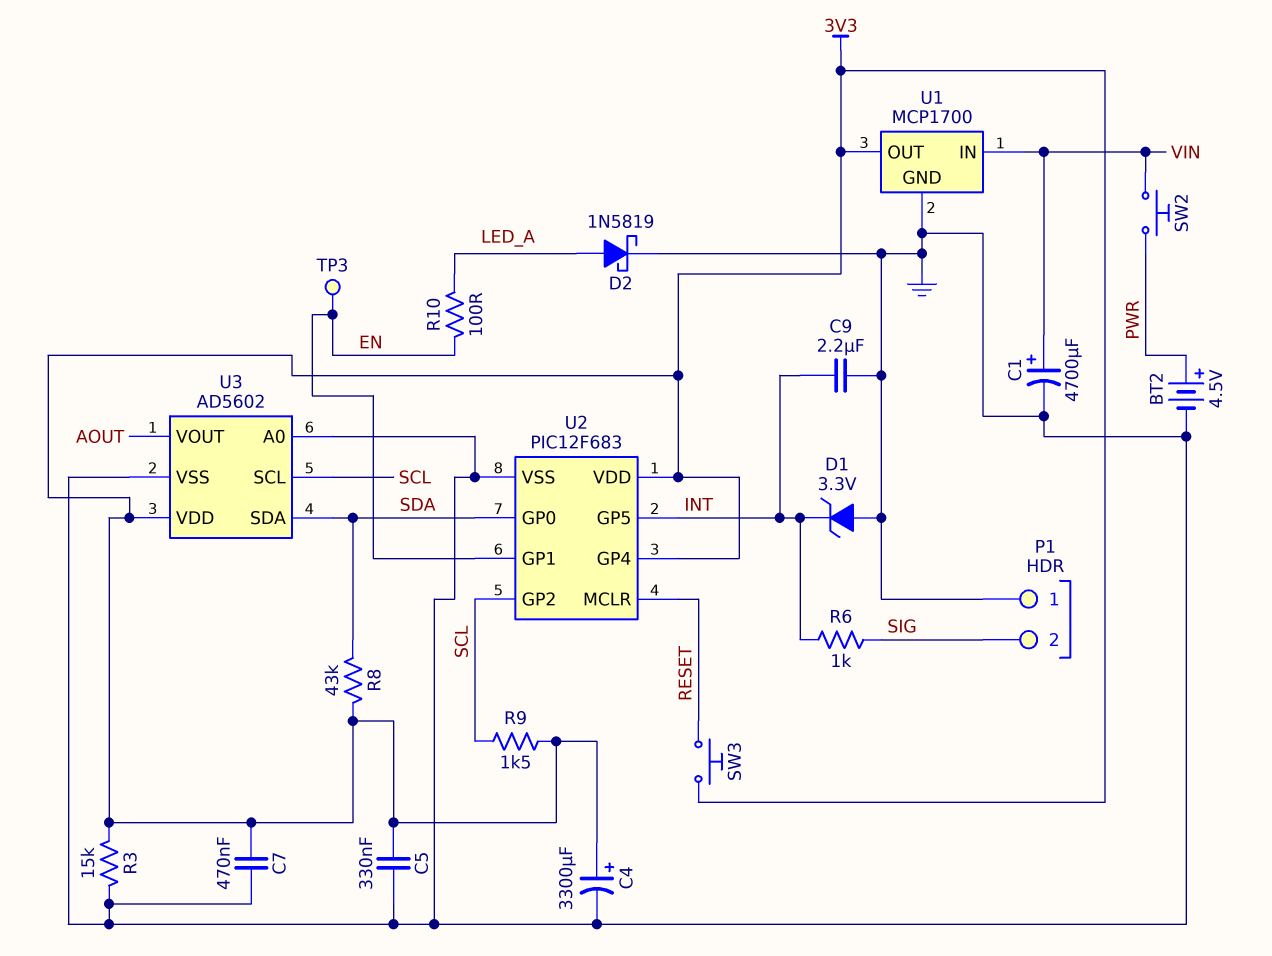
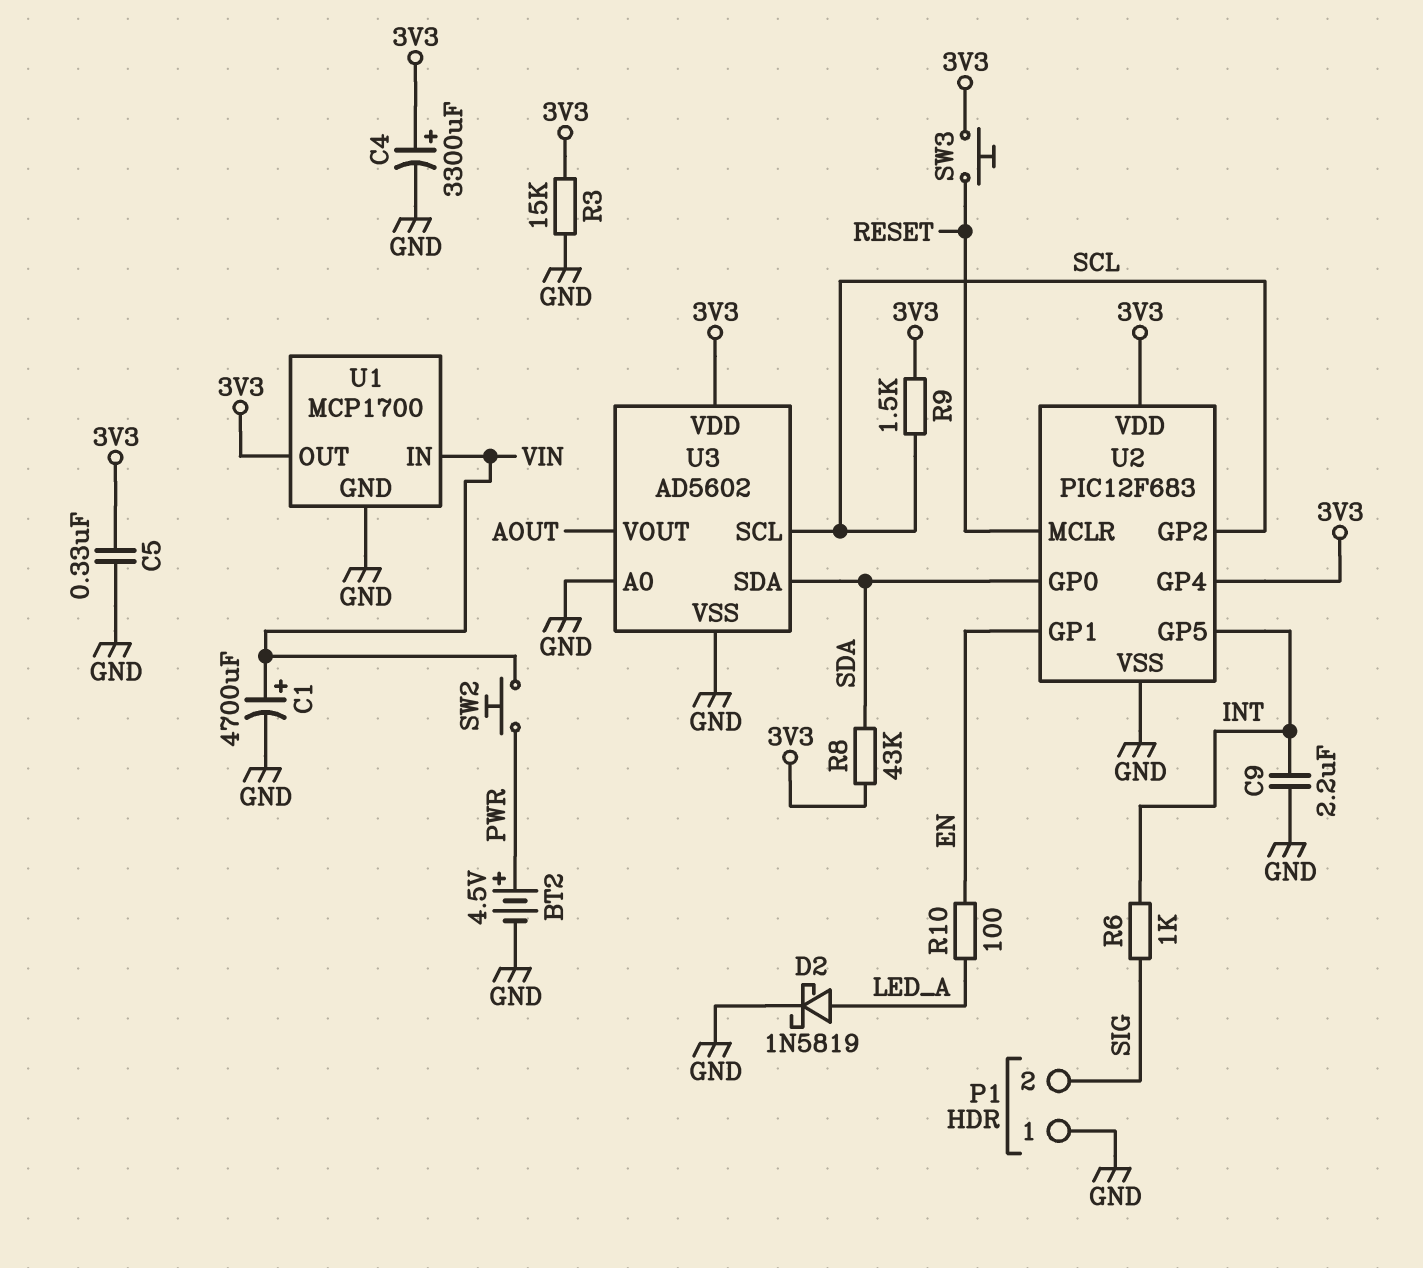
C7: 470nF (3V3, GND) -> none
D1: zener 3.3V (A GND, K INT) -> none
TP3: test point (EN) -> none

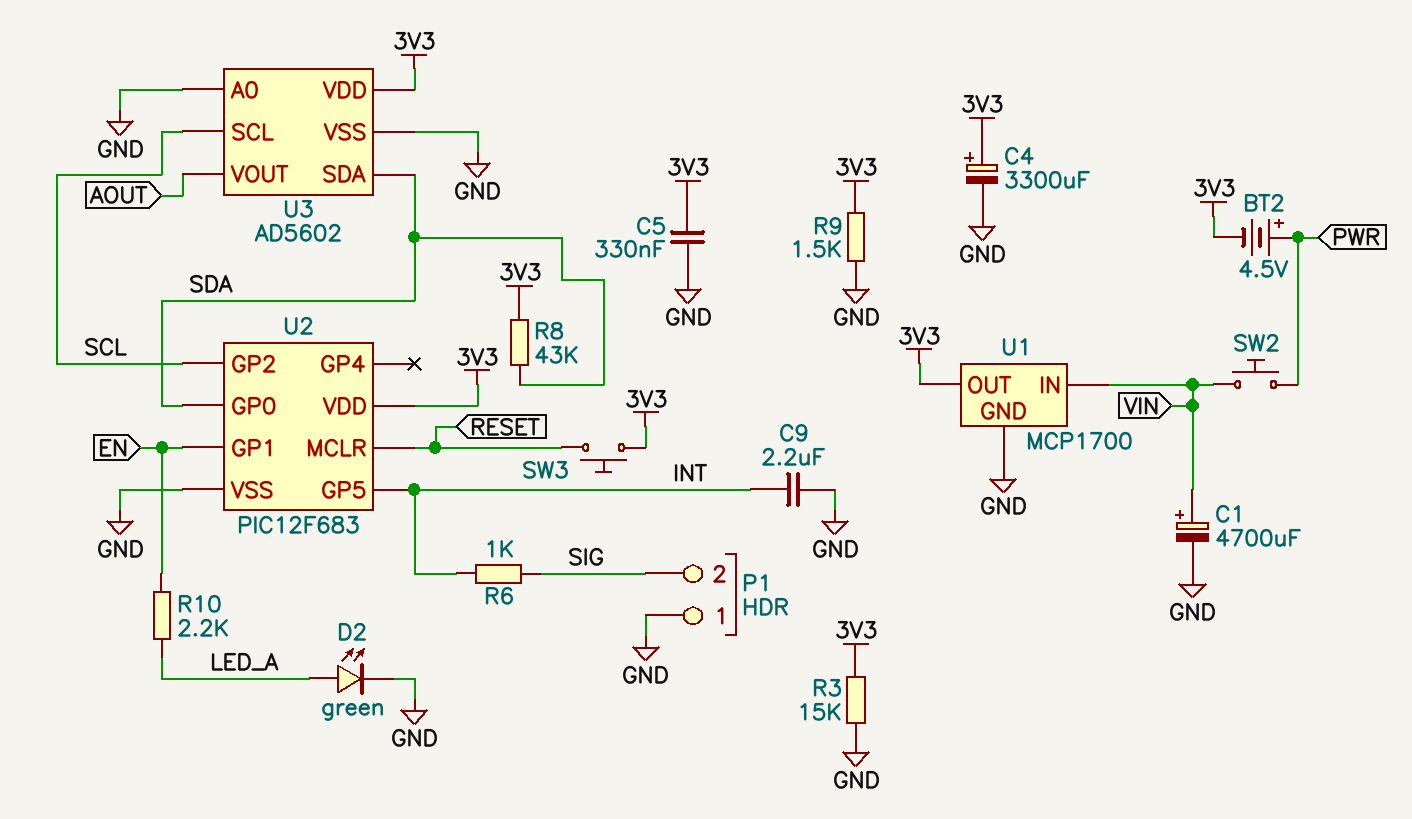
BT2: 4.5V (plus PWR, minus GND) -> 4.5V (plus PWR, minus 3V3)
D2: schottky 1N5819 (A LED_A, K GND) -> LED green (A LED_A, K GND)
R9: 1.5k (3V3, SCL) -> 1.5k (3V3, GND)
R10: 100 (EN, LED_A) -> 2.2k (EN, LED_A)
U2 pin GP4: 3V3 -> none

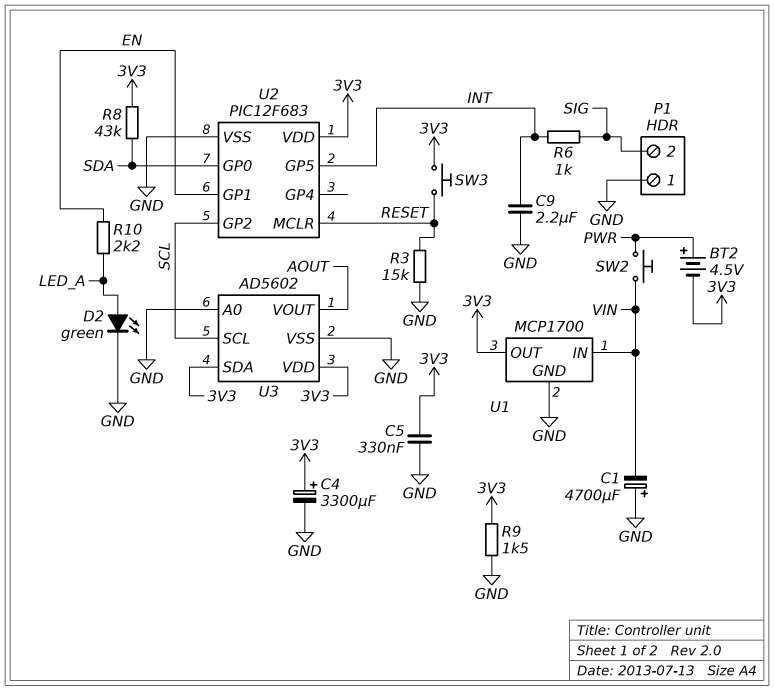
C1: 4700uF (plus VIN, minus GND) -> 4700uF (plus GND, minus VIN)
R3: 15k (3V3, GND) -> 15k (GND, RESET)
U3 pin SDA: SDA -> 3V3

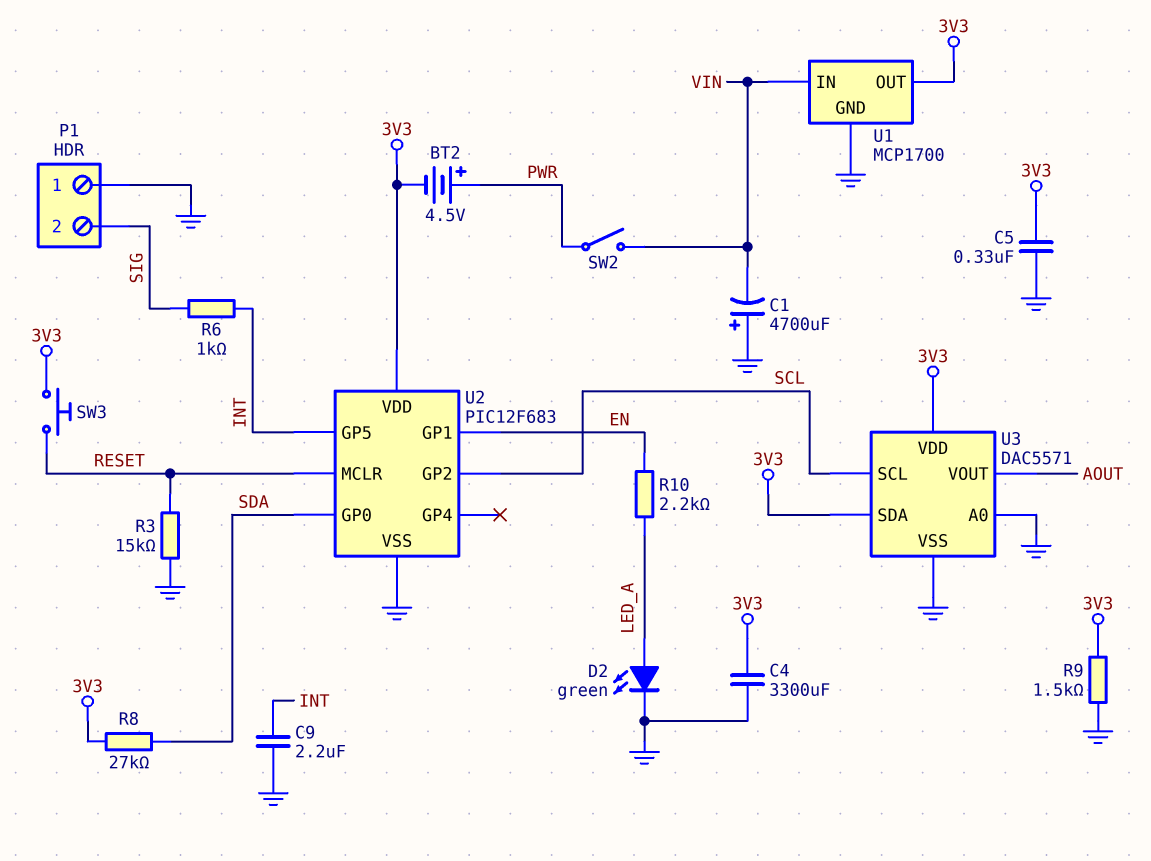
C4: 3300uF (plus 3V3, minus GND) -> 3300uF (3V3, GND)
R8: 43k (3V3, SDA) -> 27k (3V3, SDA)
SW2: button (PWR, VIN) -> switch (PWR, VIN)
U3: AD5602 -> DAC5571

